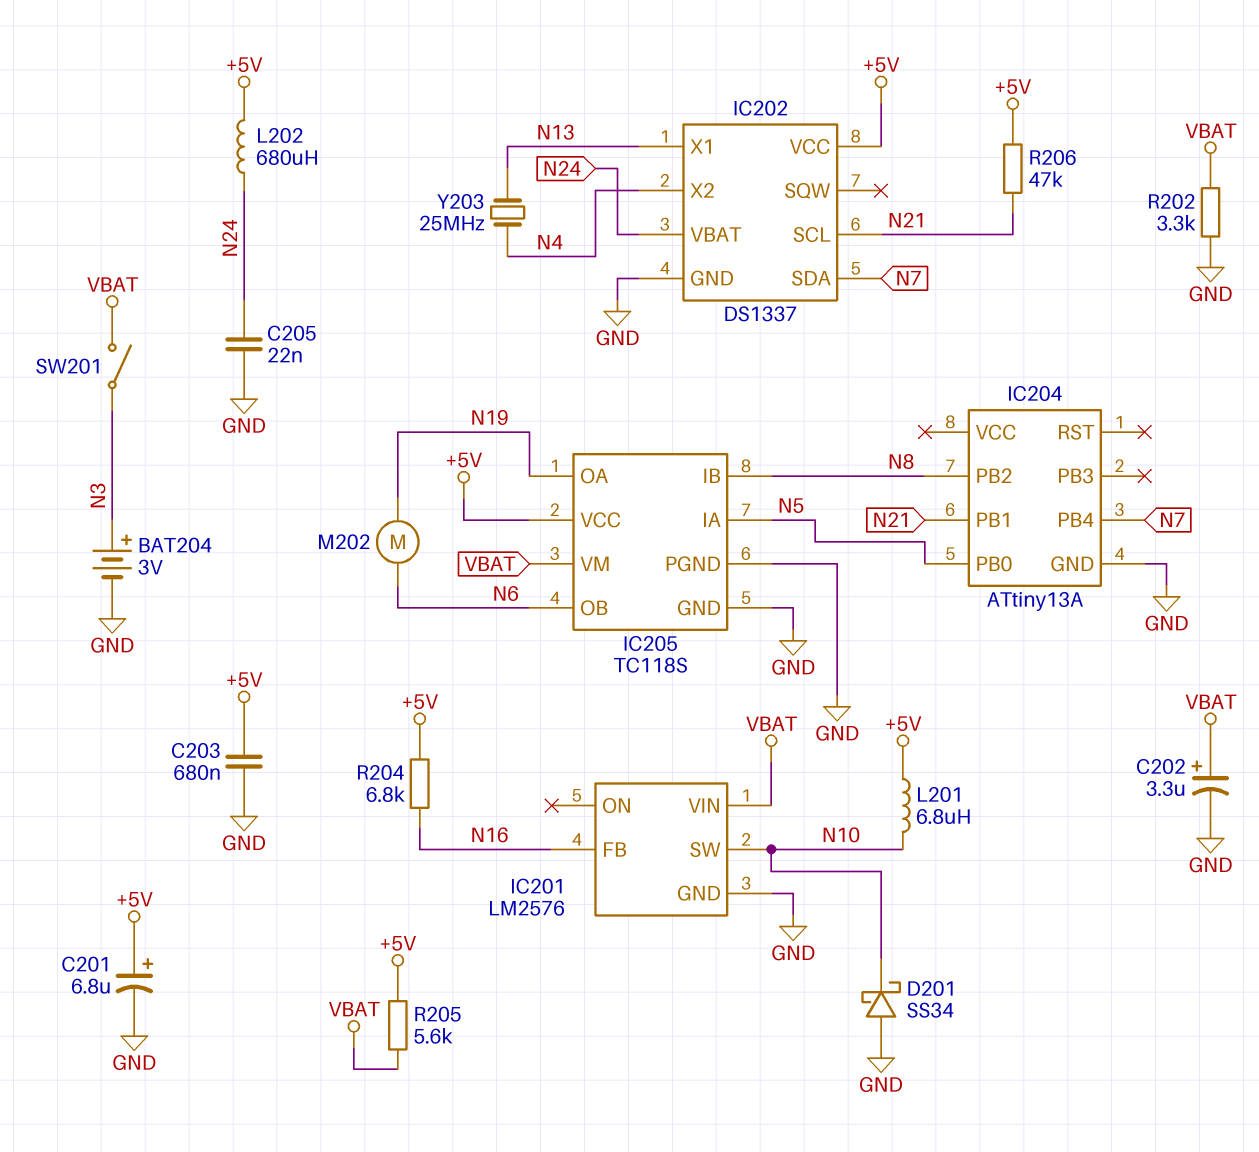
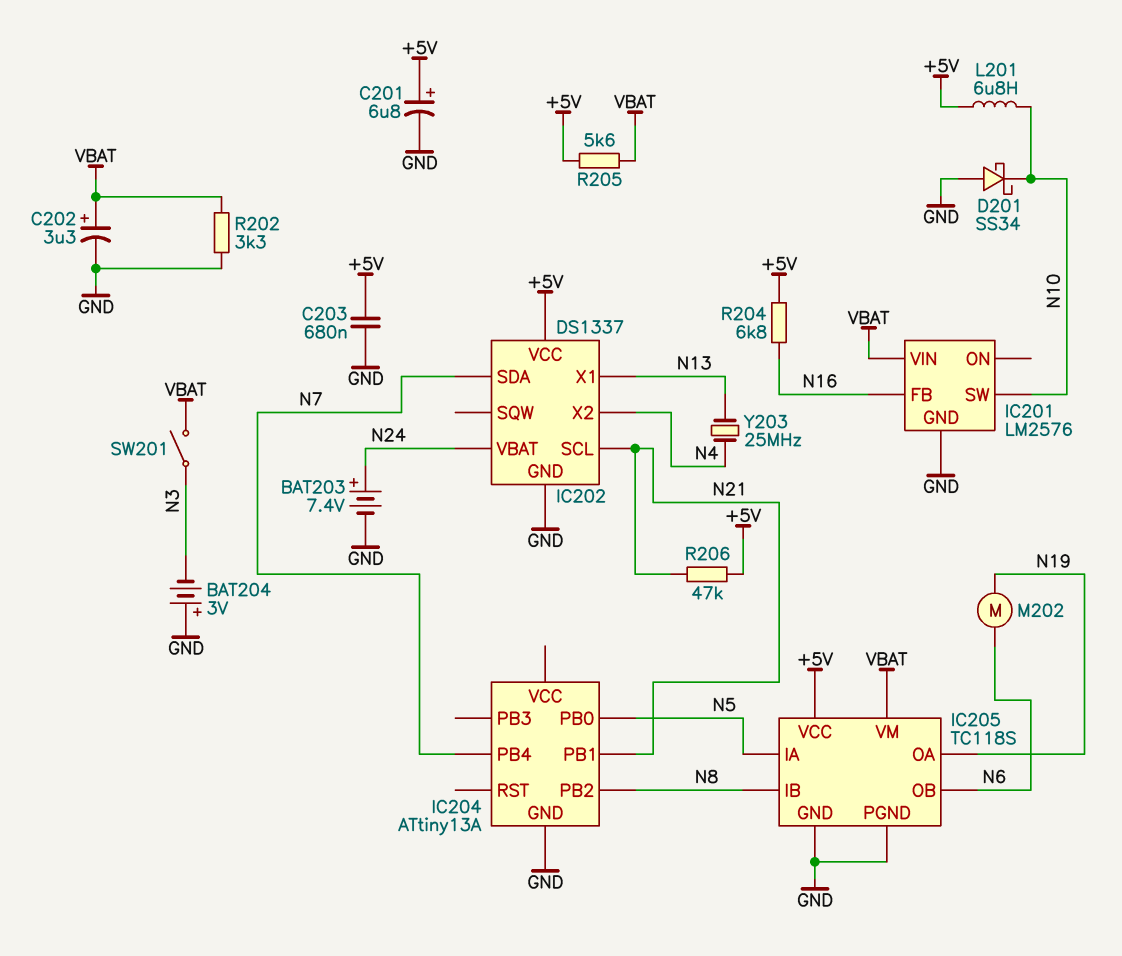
BAT203: none -> 7.4V (plus N24, minus GND)
BAT204: 3V (plus N3, minus GND) -> 3V (plus GND, minus N3)
C205: 22nF (GND, N24) -> none
L202: 680uH (+5V, N24) -> none

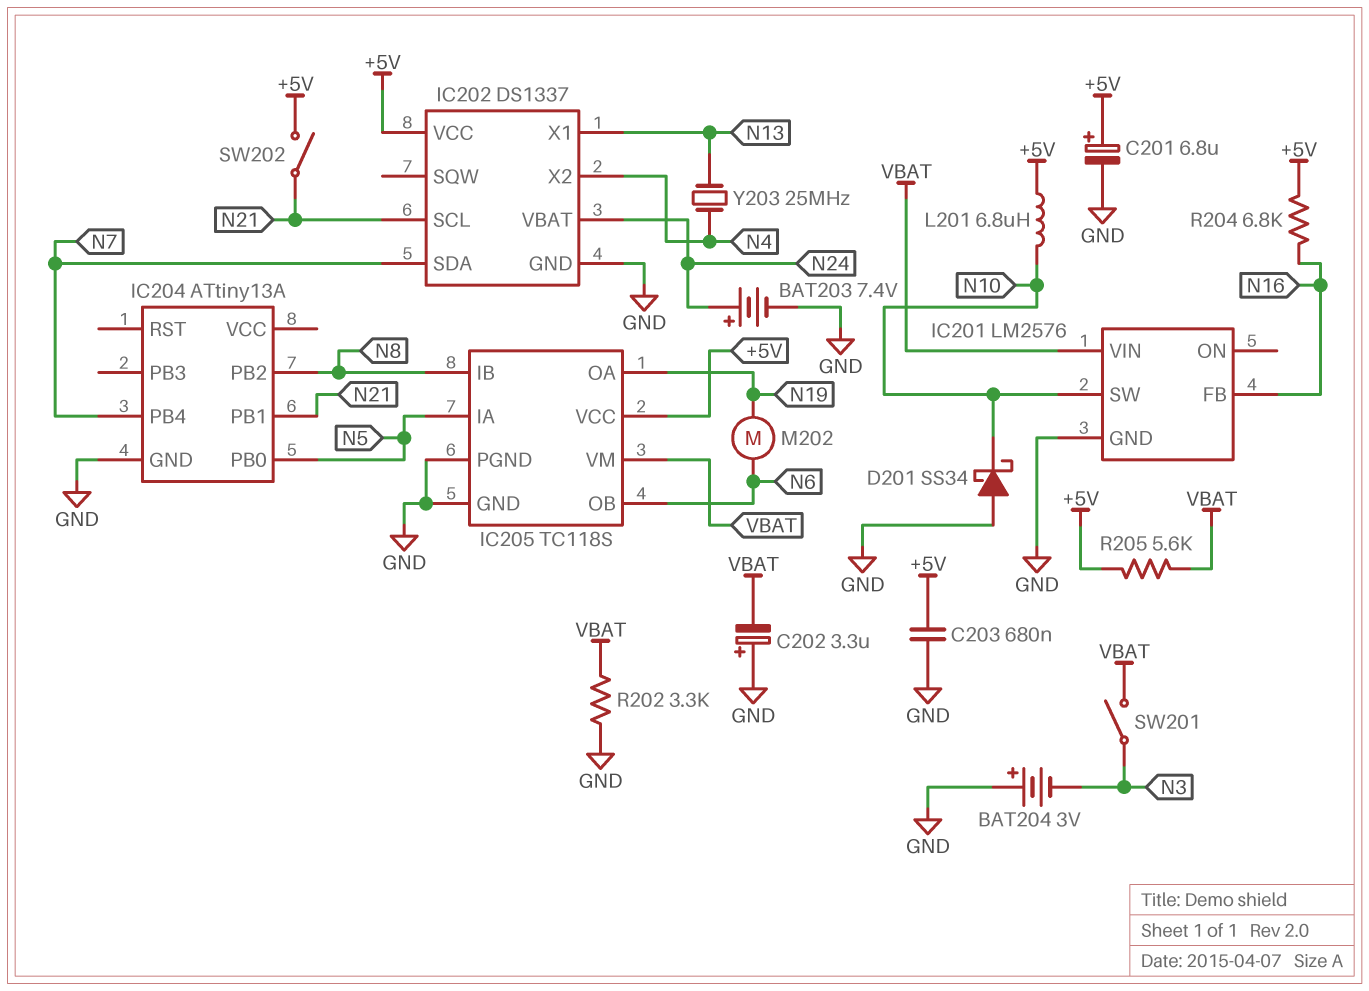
C202: 3.3uF (plus VBAT, minus GND) -> 3.3uF (plus GND, minus VBAT)
R206: 47k (+5V, N21) -> none
SW202: none -> switch (+5V, N21)

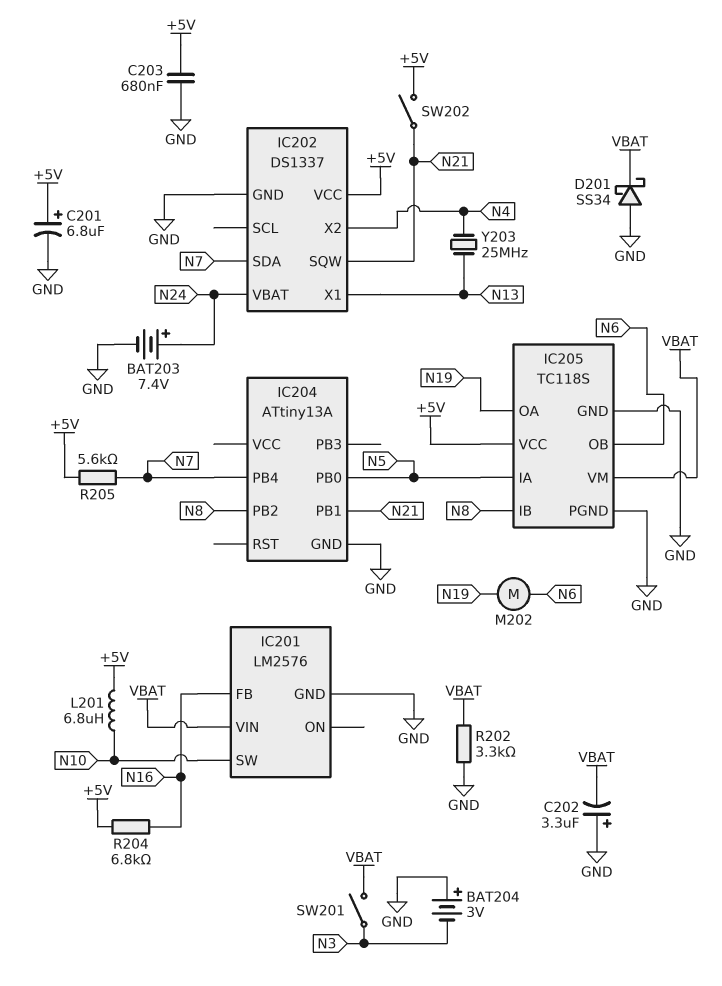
D201: schottky SS34 (A GND, K N10) -> schottky SS34 (A GND, K VBAT)
IC202 pin SCL: N21 -> none
IC202 pin SQW: none -> N21
R205: 5.6k (+5V, VBAT) -> 5.6k (+5V, N7)

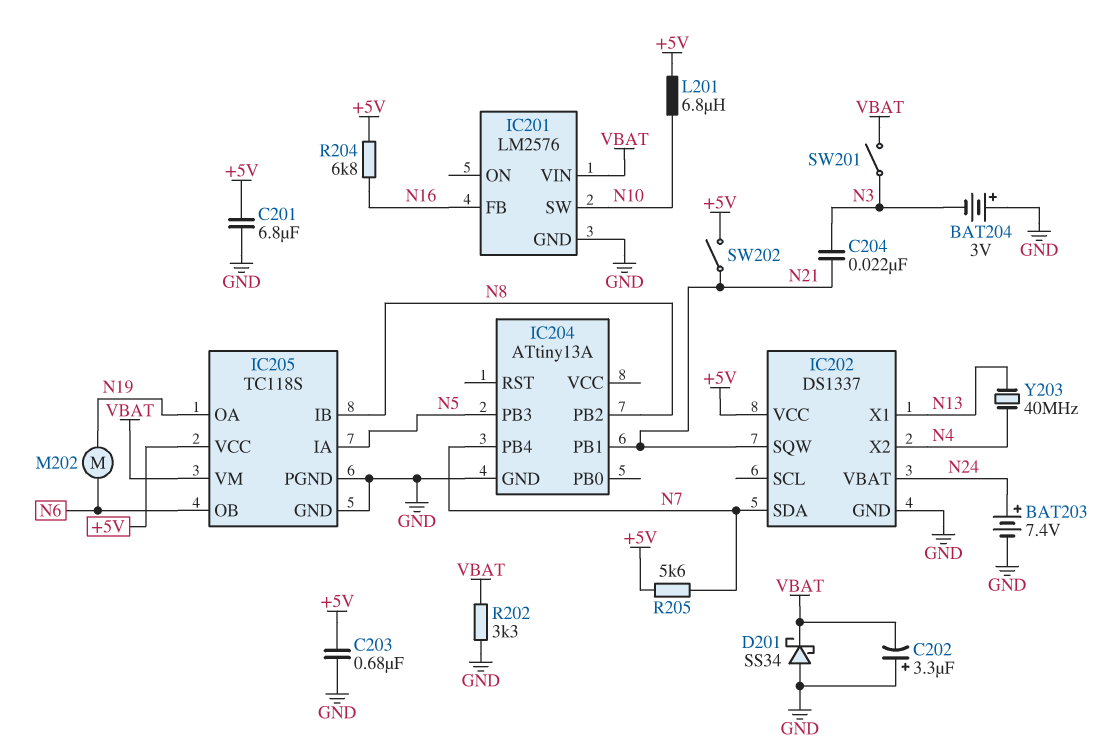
C201: 6.8uF (plus +5V, minus GND) -> 6.8uF (+5V, GND)
C204: none -> 22nF (N3, N21)
IC204 pin PB0: N5 -> none
IC204 pin PB3: none -> N5
Y203: 25MHz (N4, N13) -> 40MHz (N4, N13)

